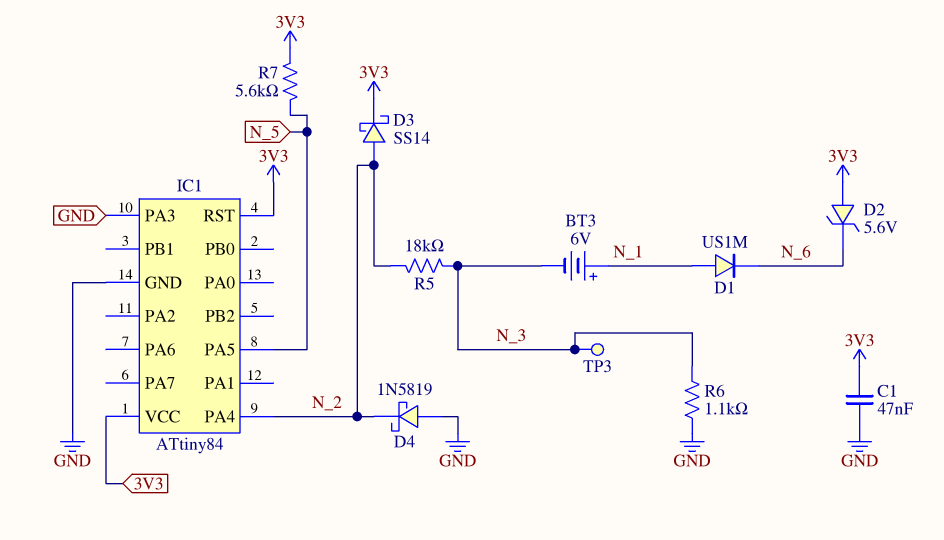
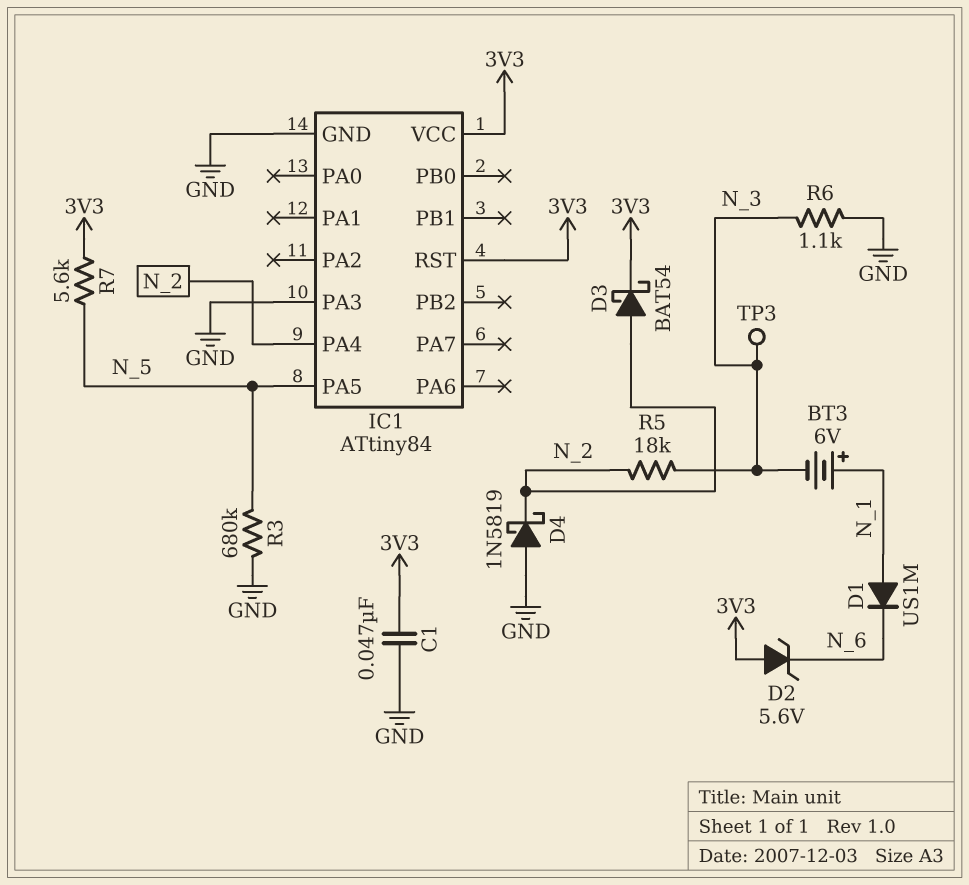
D3: schottky SS14 (A N_2, K 3V3) -> schottky BAT54 (A N_2, K 3V3)
R3: none -> 680k (GND, N_5)

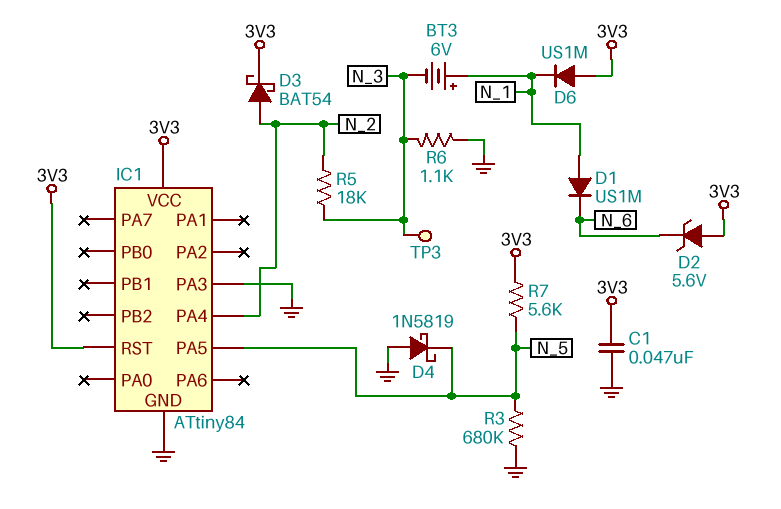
D4: schottky 1N5819 (A GND, K N_2) -> schottky 1N5819 (A GND, K N_5)
D6: none -> diode US1M (A 3V3, K N_1)

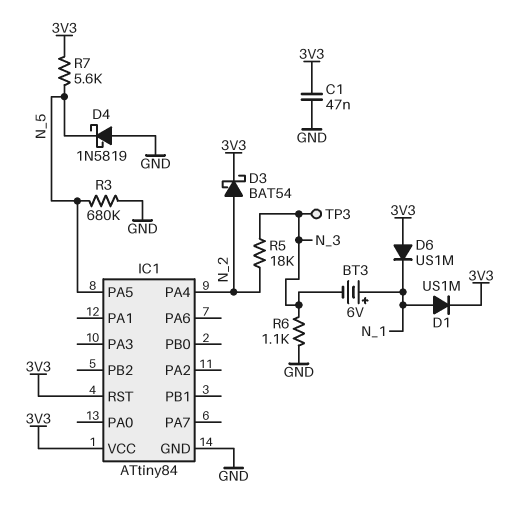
D1: diode US1M (A N_1, K N_6) -> diode US1M (A N_1, K 3V3)
D2: zener 5.6V (A 3V3, K N_6) -> none
IC1 pin PA3: GND -> none

